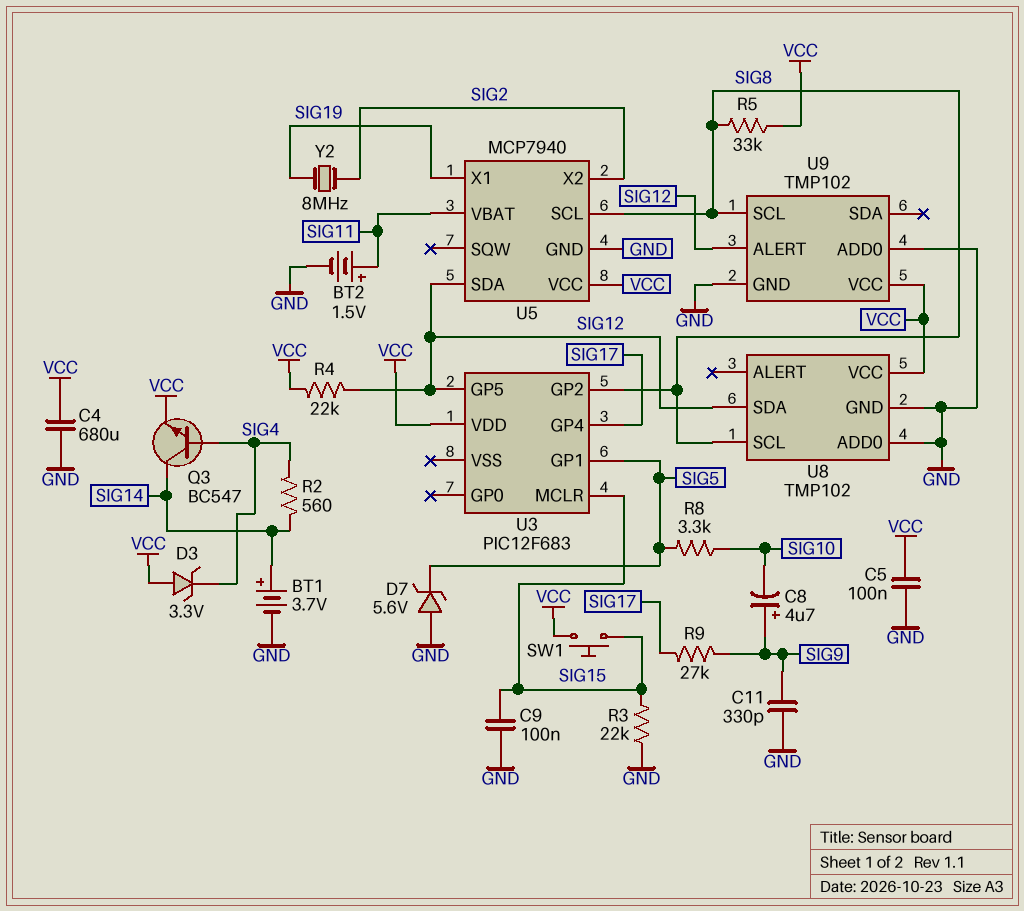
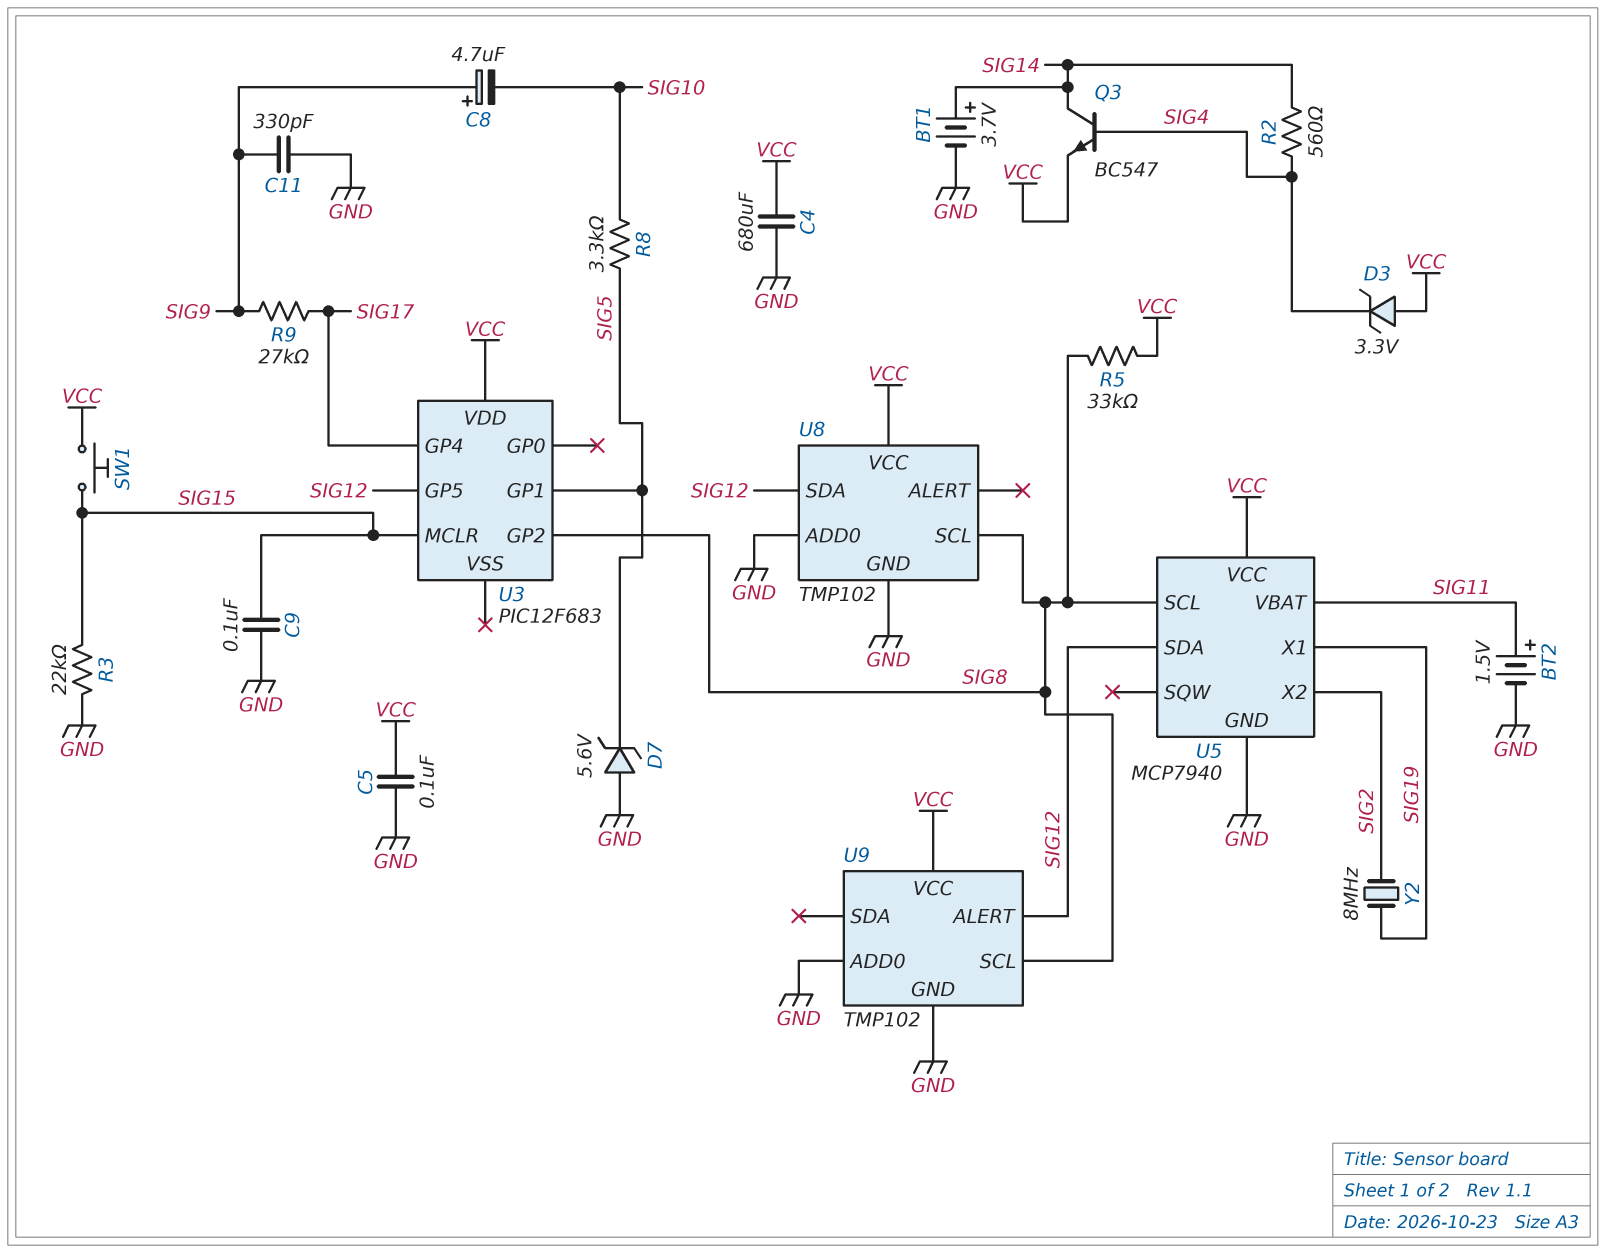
R4: 22k (SIG12, VCC) -> none

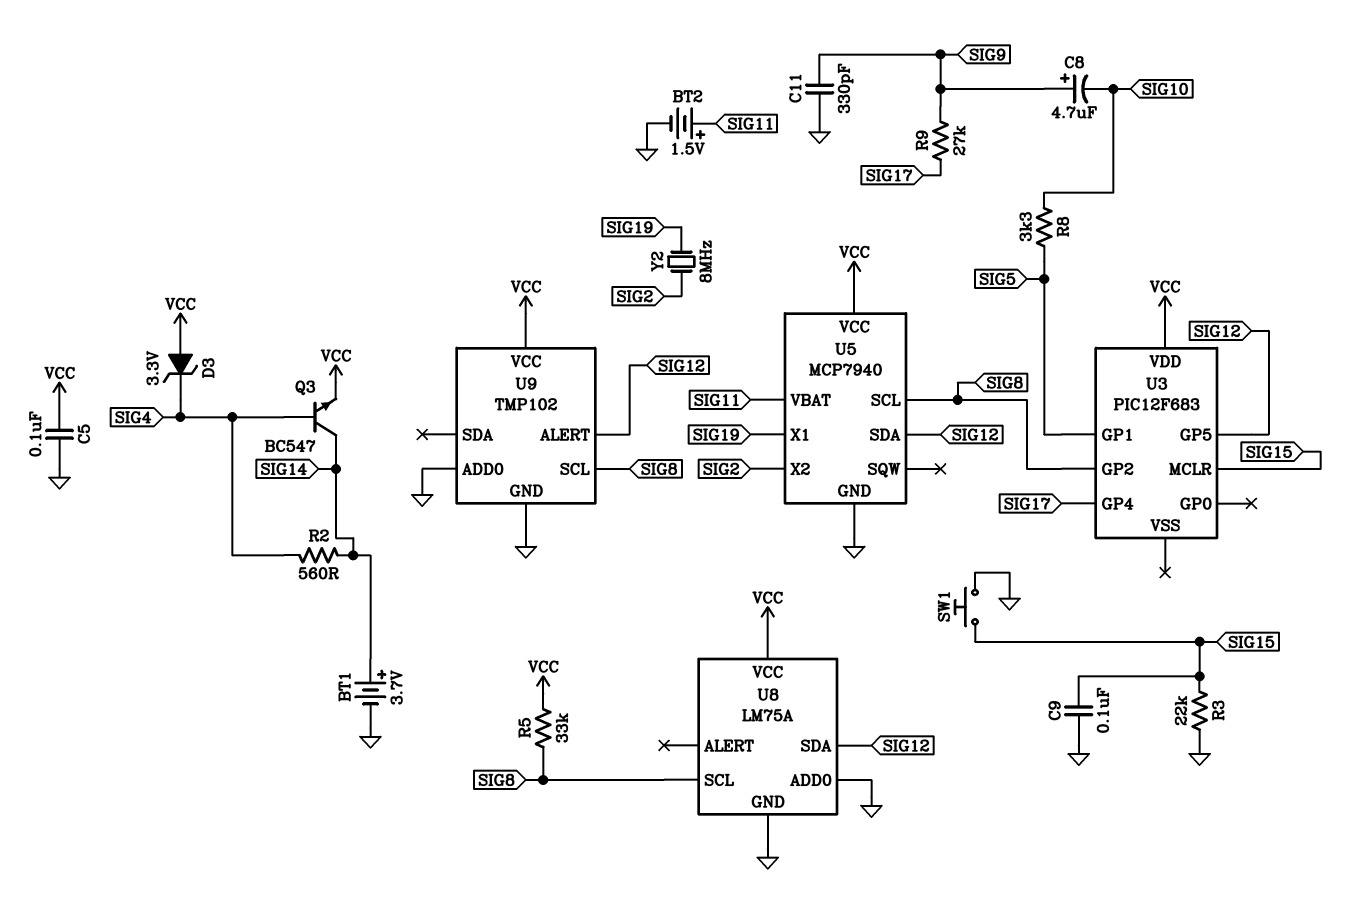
C4: 680uF (GND, VCC) -> none
D7: zener 5.6V (A GND, K SIG5) -> none
SW1: button (SIG15, VCC) -> button (GND, SIG15)
U8: TMP102 -> LM75A

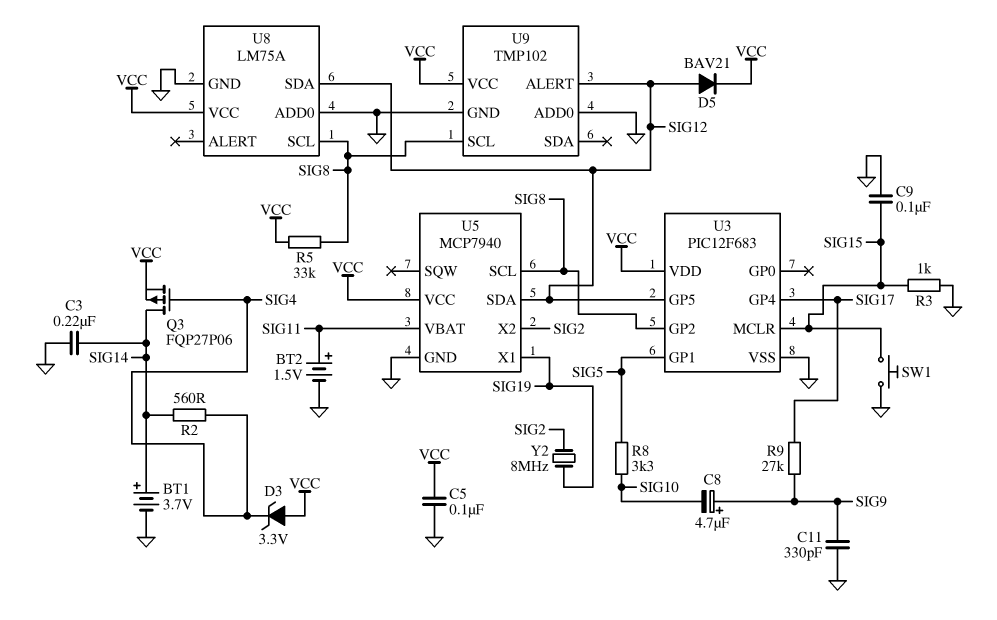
C3: none -> 220nF (GND, SIG14)
D5: none -> diode BAV21 (A SIG12, K VCC)
Q3: NPN BC547 (B SIG4, C SIG14, E VCC) -> PMOS FQP27P06 (G SIG4, D SIG14, S VCC)
R3: 22k (GND, SIG15) -> 1k (GND, SIG15)
U3 pin VSS: none -> GND

